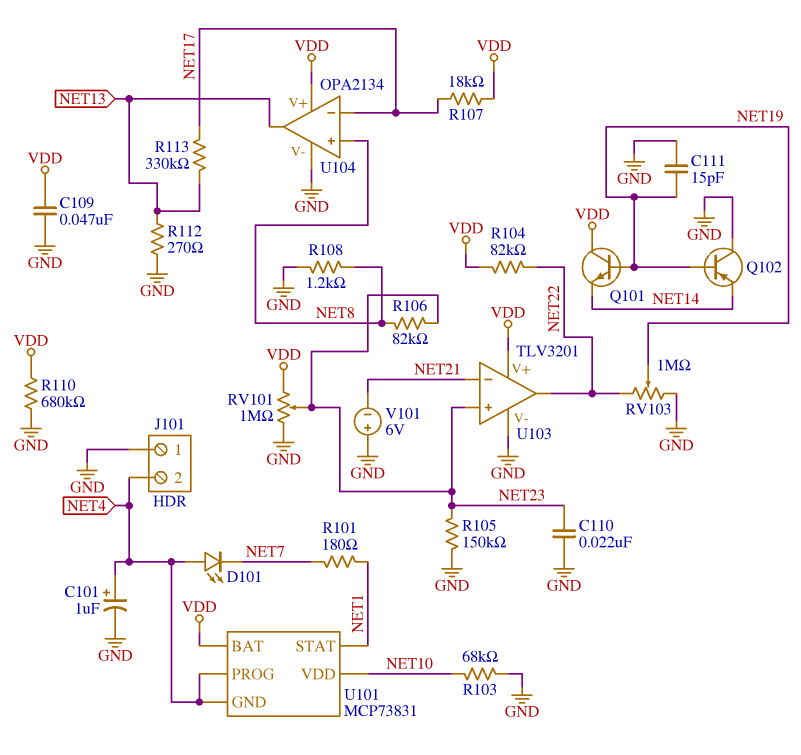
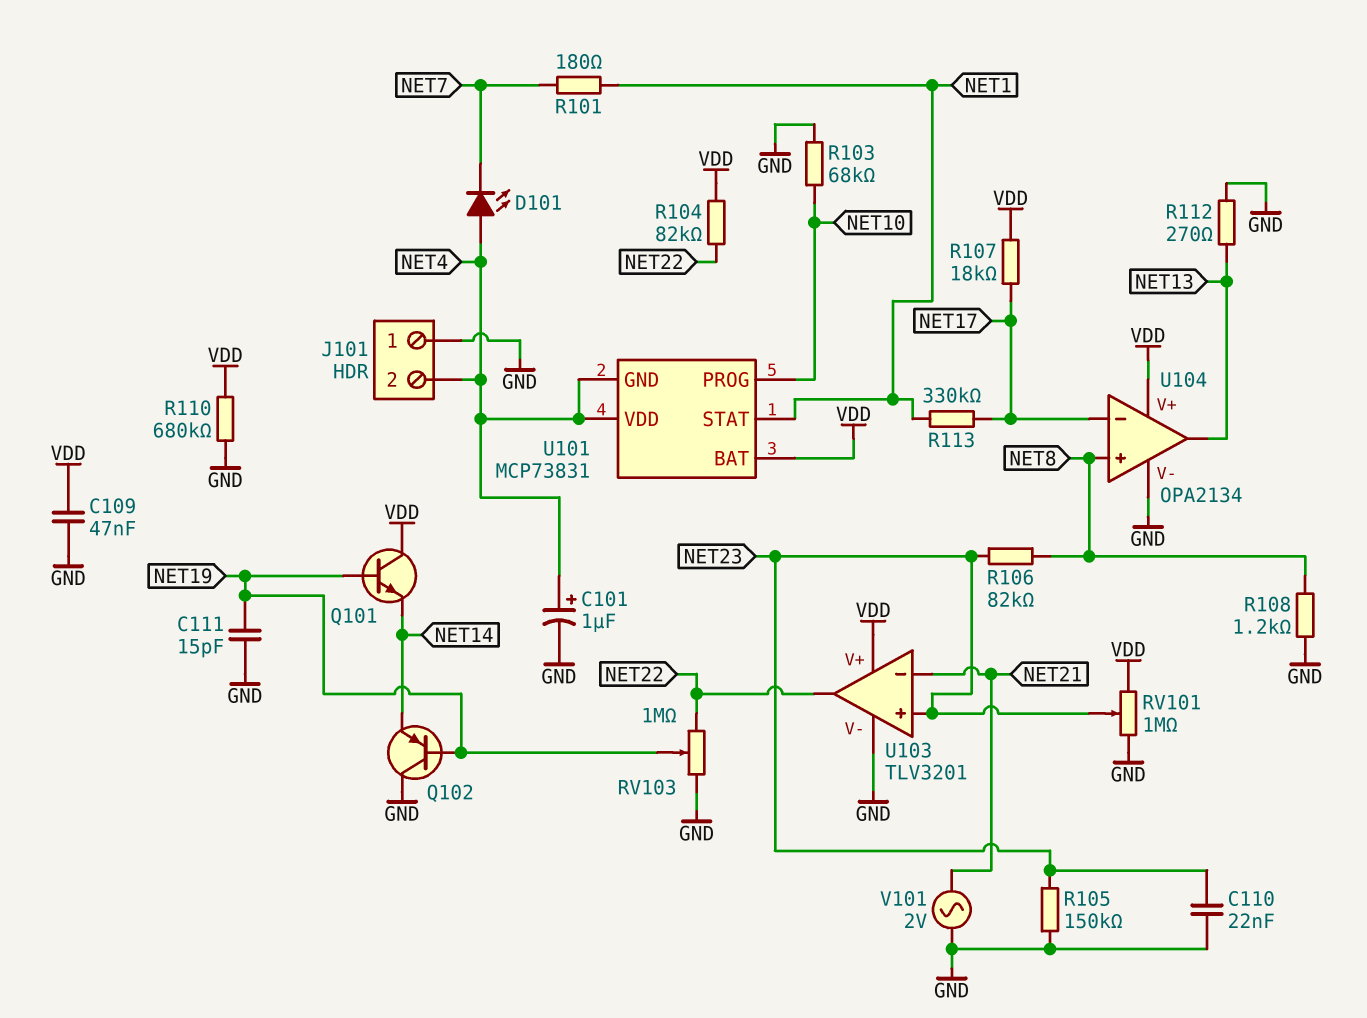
R113: 330k (NET13, NET17) -> 330k (NET1, NET17)
U101 pin PROG: NET4 -> NET10
U101 pin VDD: NET10 -> NET4
V101: 6V (plus GND, minus NET21) -> AC 2V (GND, NET21)

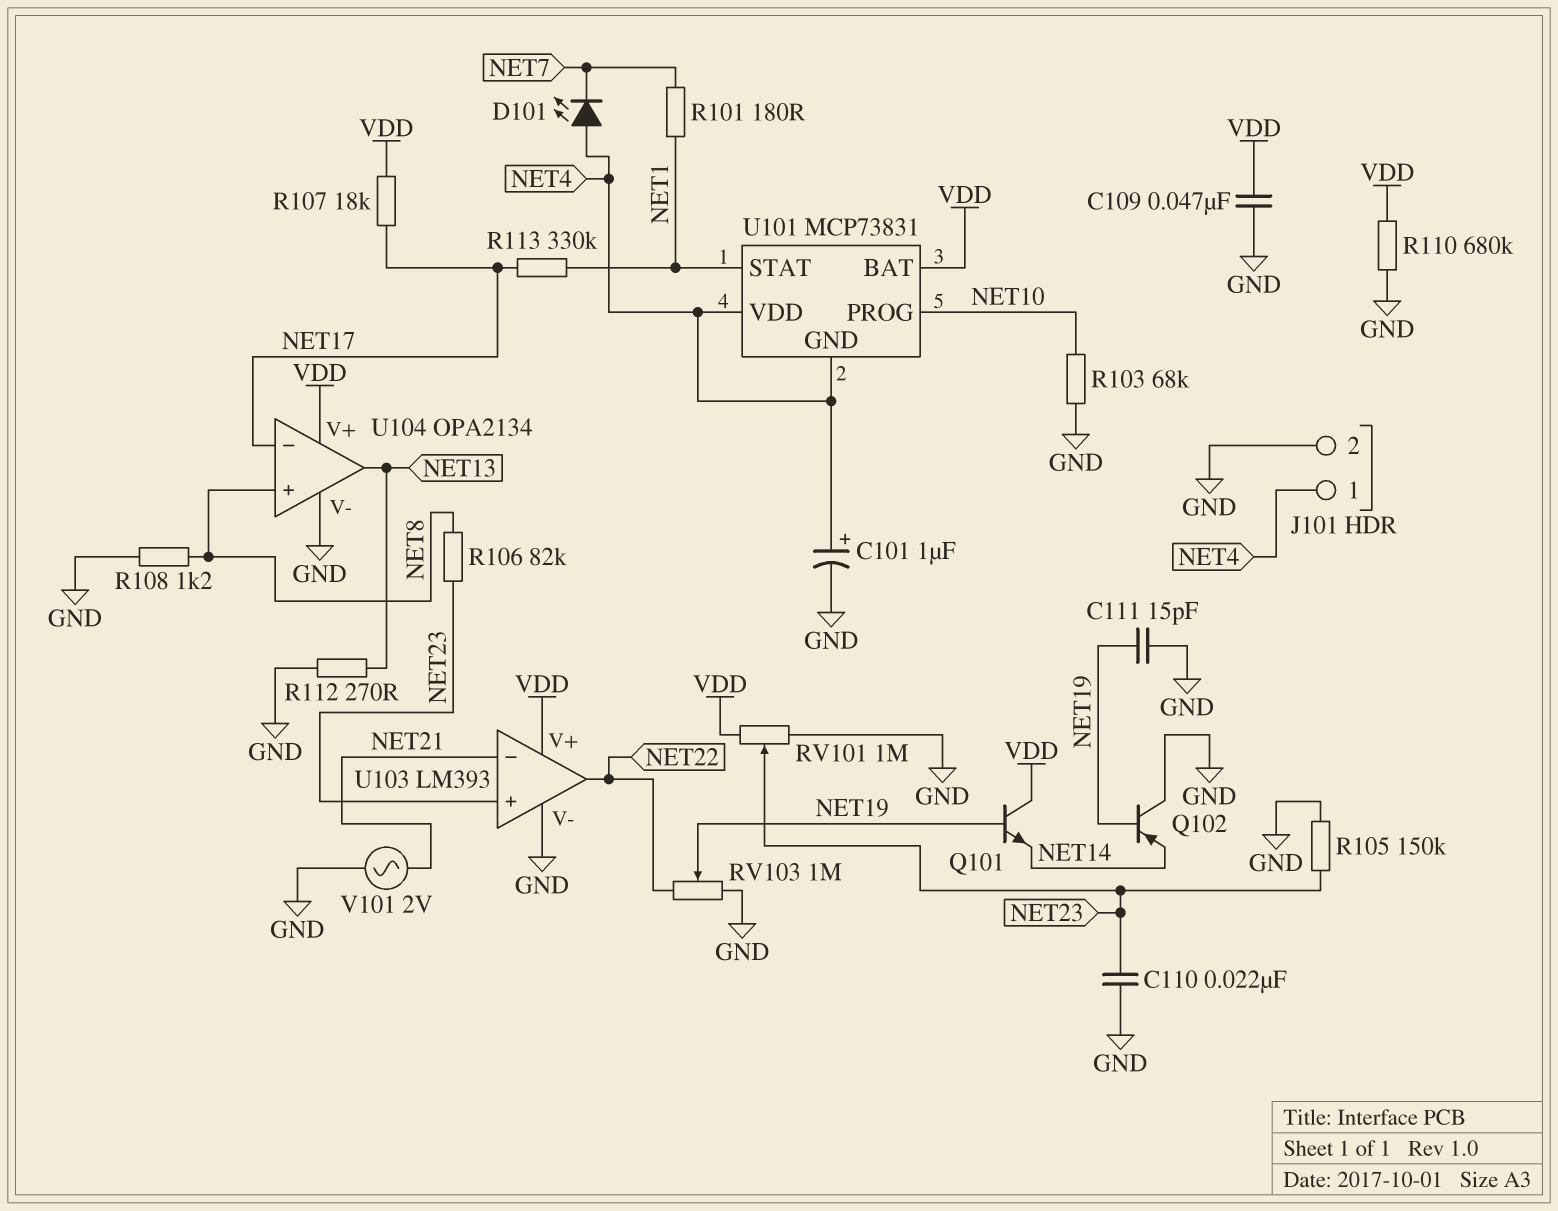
J101 pin 1: GND -> NET4
J101 pin 2: NET4 -> GND
R104: 82k (NET22, VDD) -> none
U103: TLV3201 -> LM393

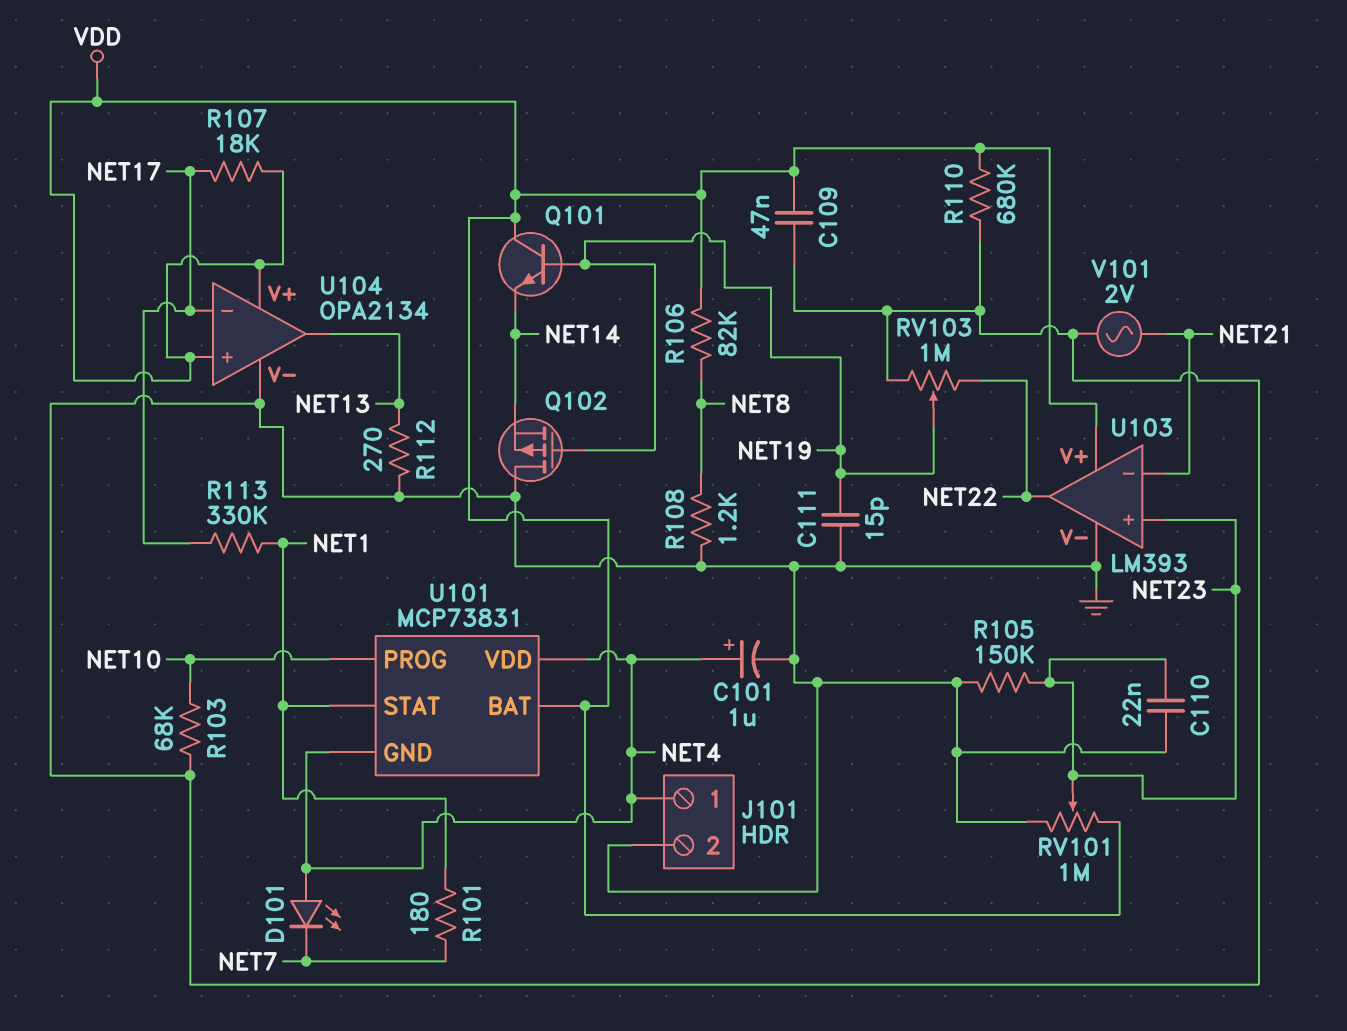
Q102: PNP (B NET19, C GND, E NET14) -> PMOS (G NET19, D GND, S NET14)
R106: 82k (NET8, NET23) -> 82k (NET8, VDD)
U104 pin in+: NET8 -> VDD

